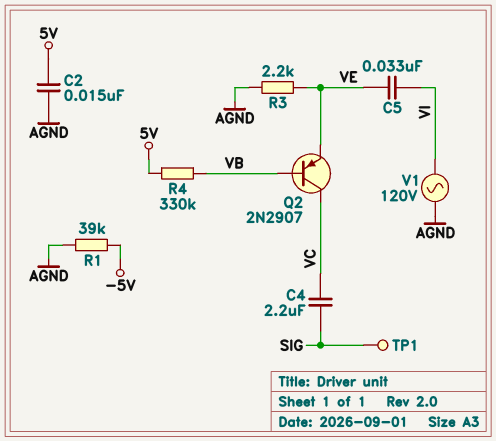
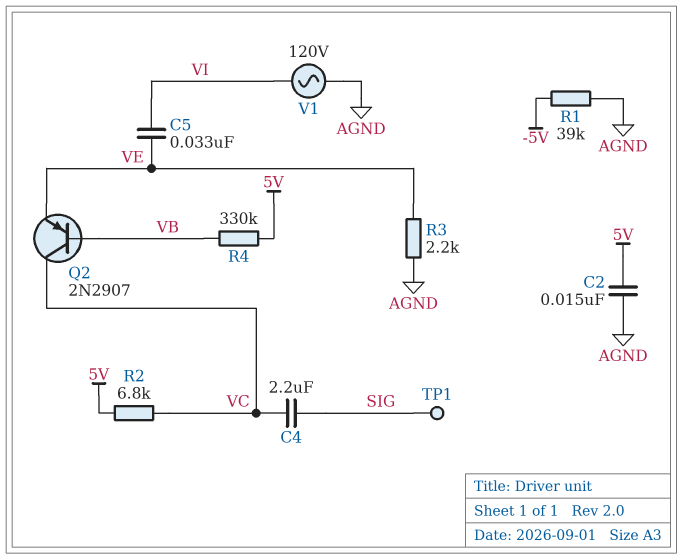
R2: none -> 6.8k (5V, VC)

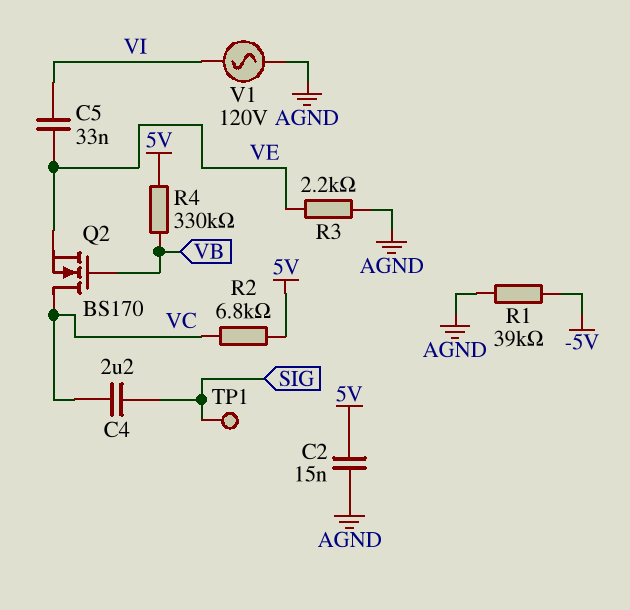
Q2: PNP 2N2907 (B VB, C VC, E VE) -> NMOS BS170 (G VB, D VC, S VE)

